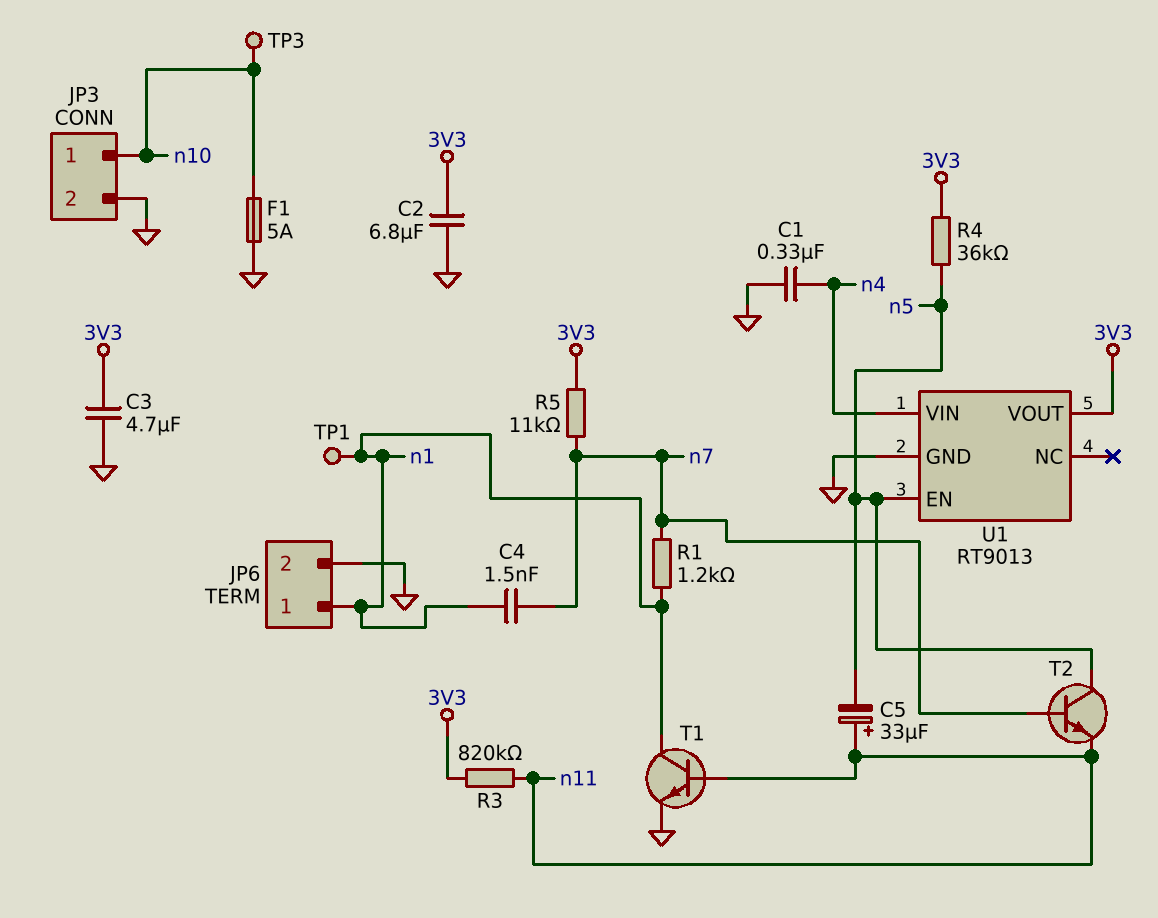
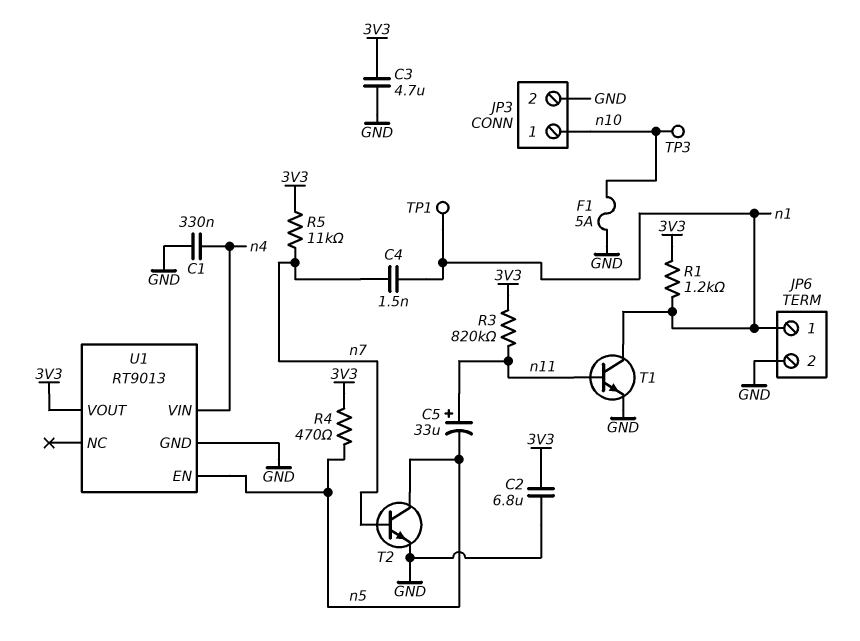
R1: 1.2k (n1, n7) -> 1.2k (3V3, n1)
R4: 36k (3V3, n5) -> 470 (3V3, n5)
T2: NPN (B n7, C n5, E n11) -> NPN (B n7, C n5, E GND)

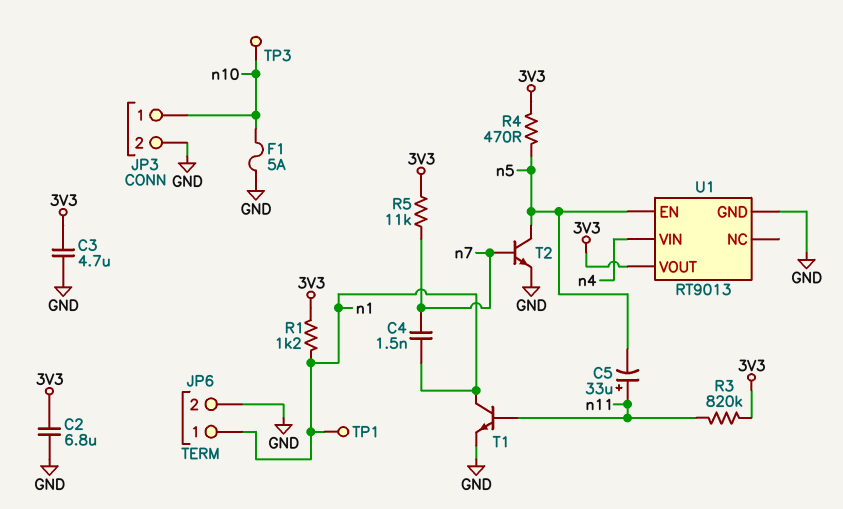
C1: 330nF (GND, n4) -> none

